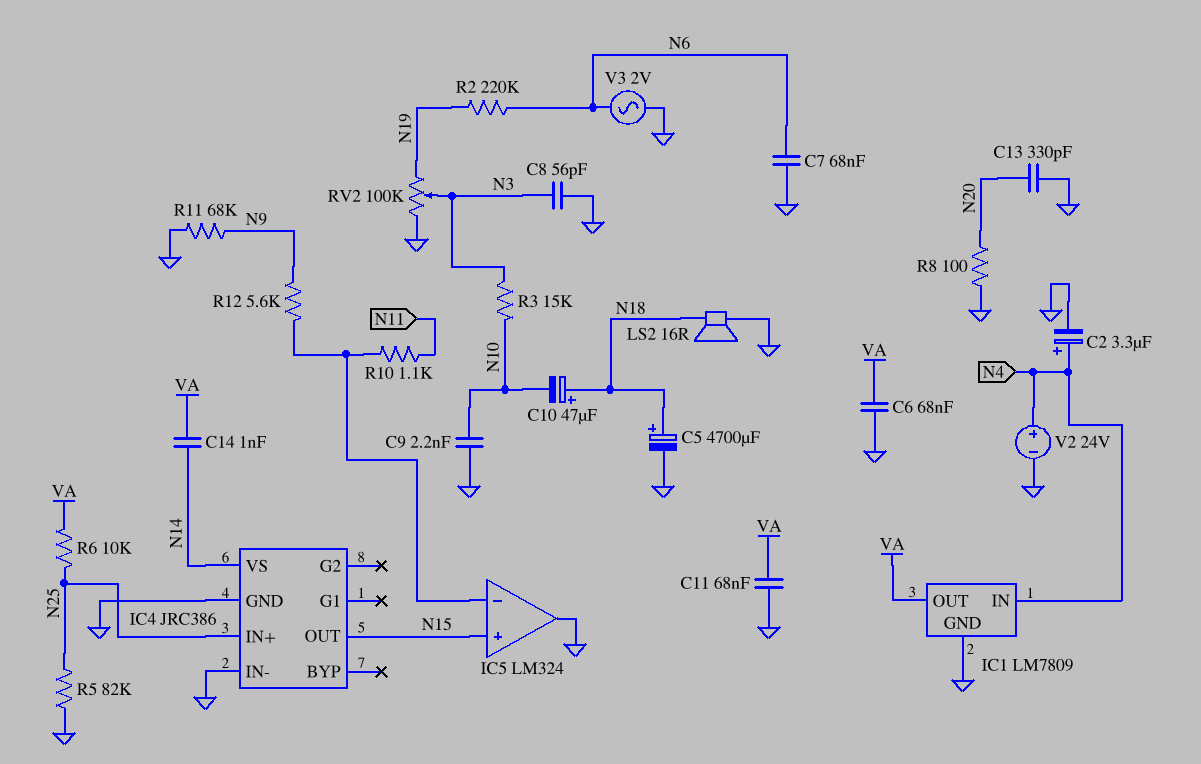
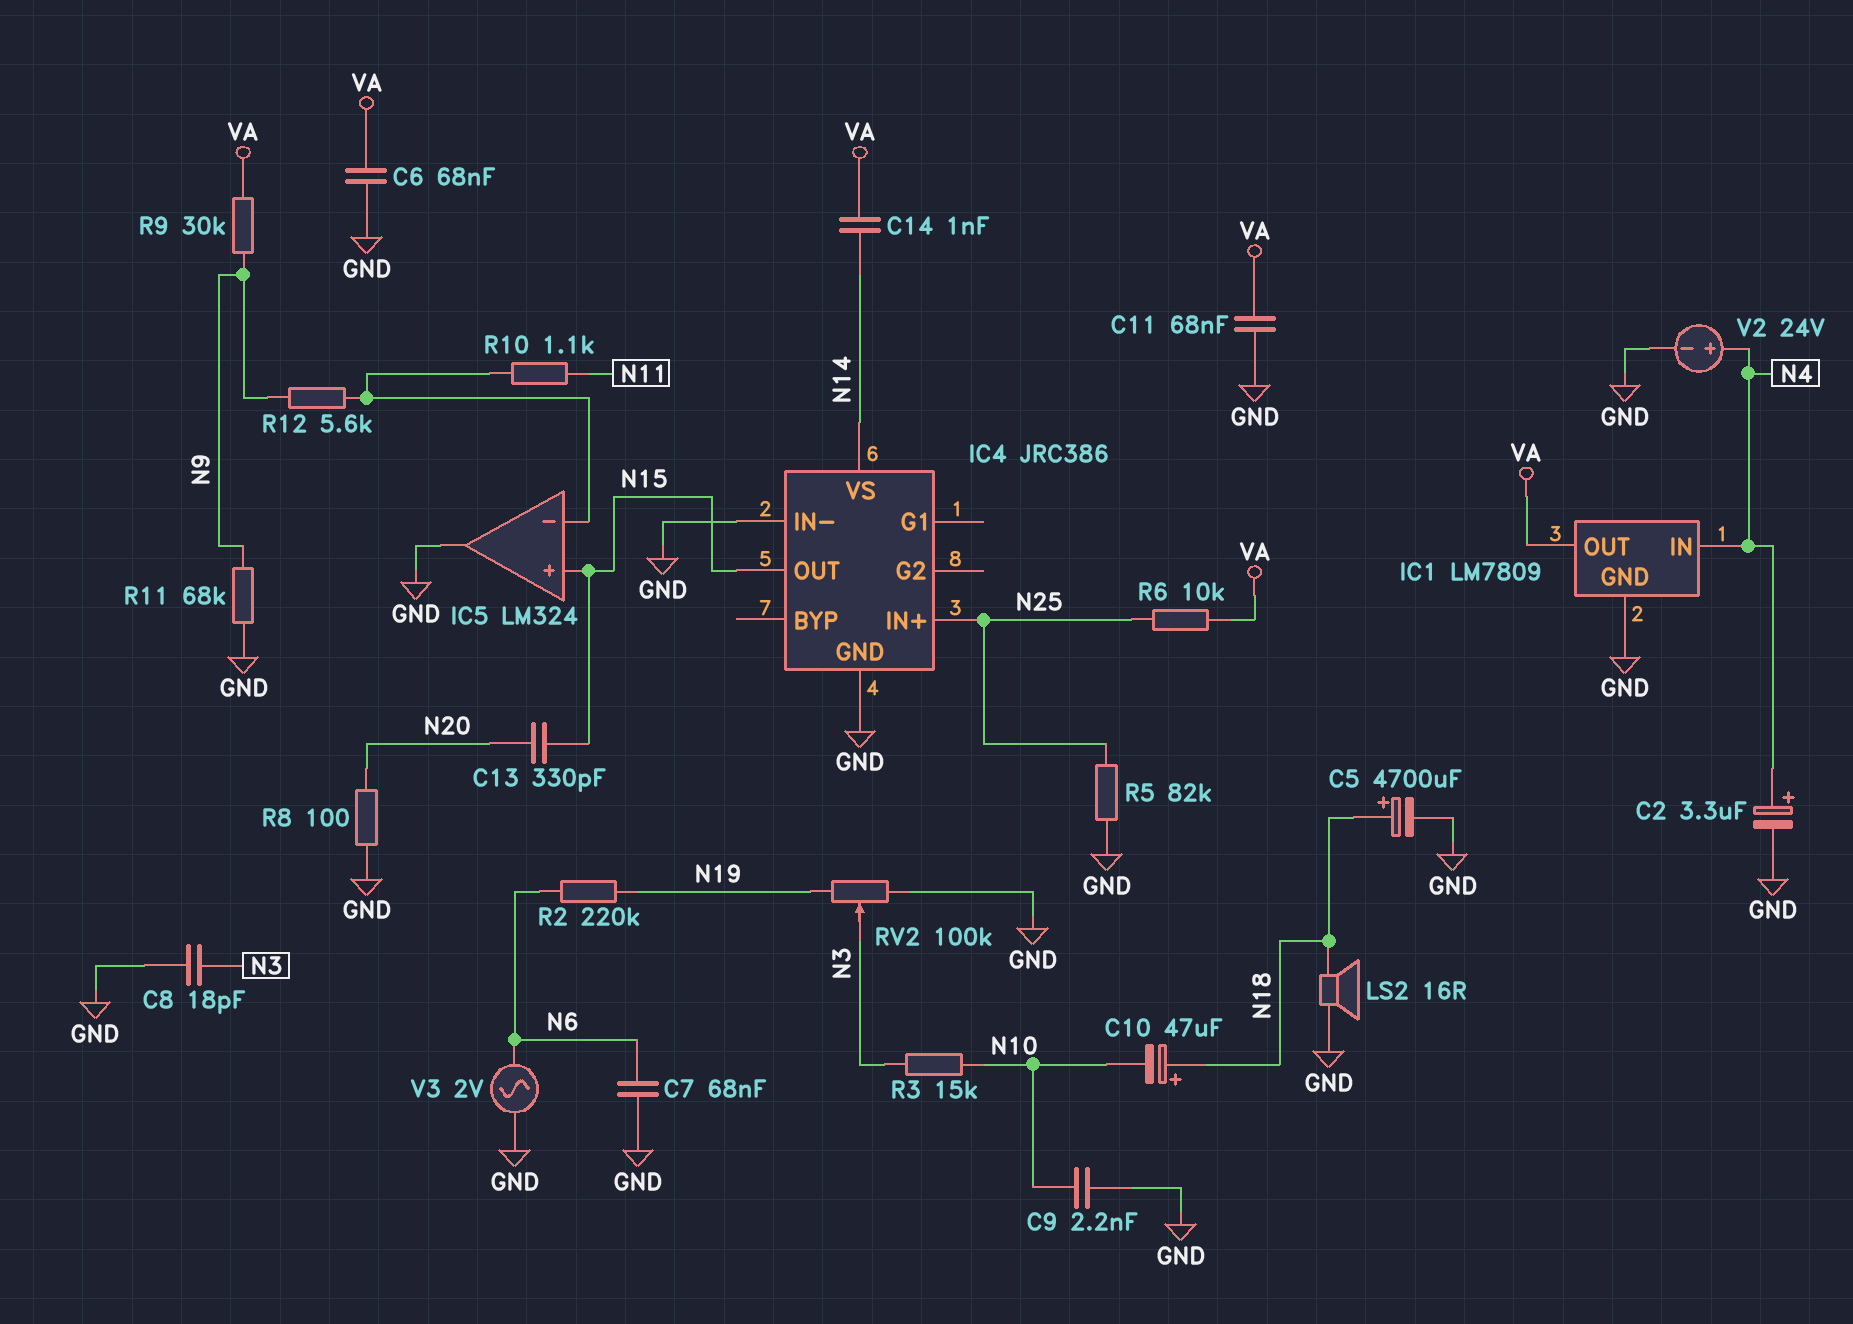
C8: 56pF (GND, N3) -> 18pF (GND, N3)
C13: 330pF (GND, N20) -> 330pF (N15, N20)
R9: none -> 30k (N9, VA)

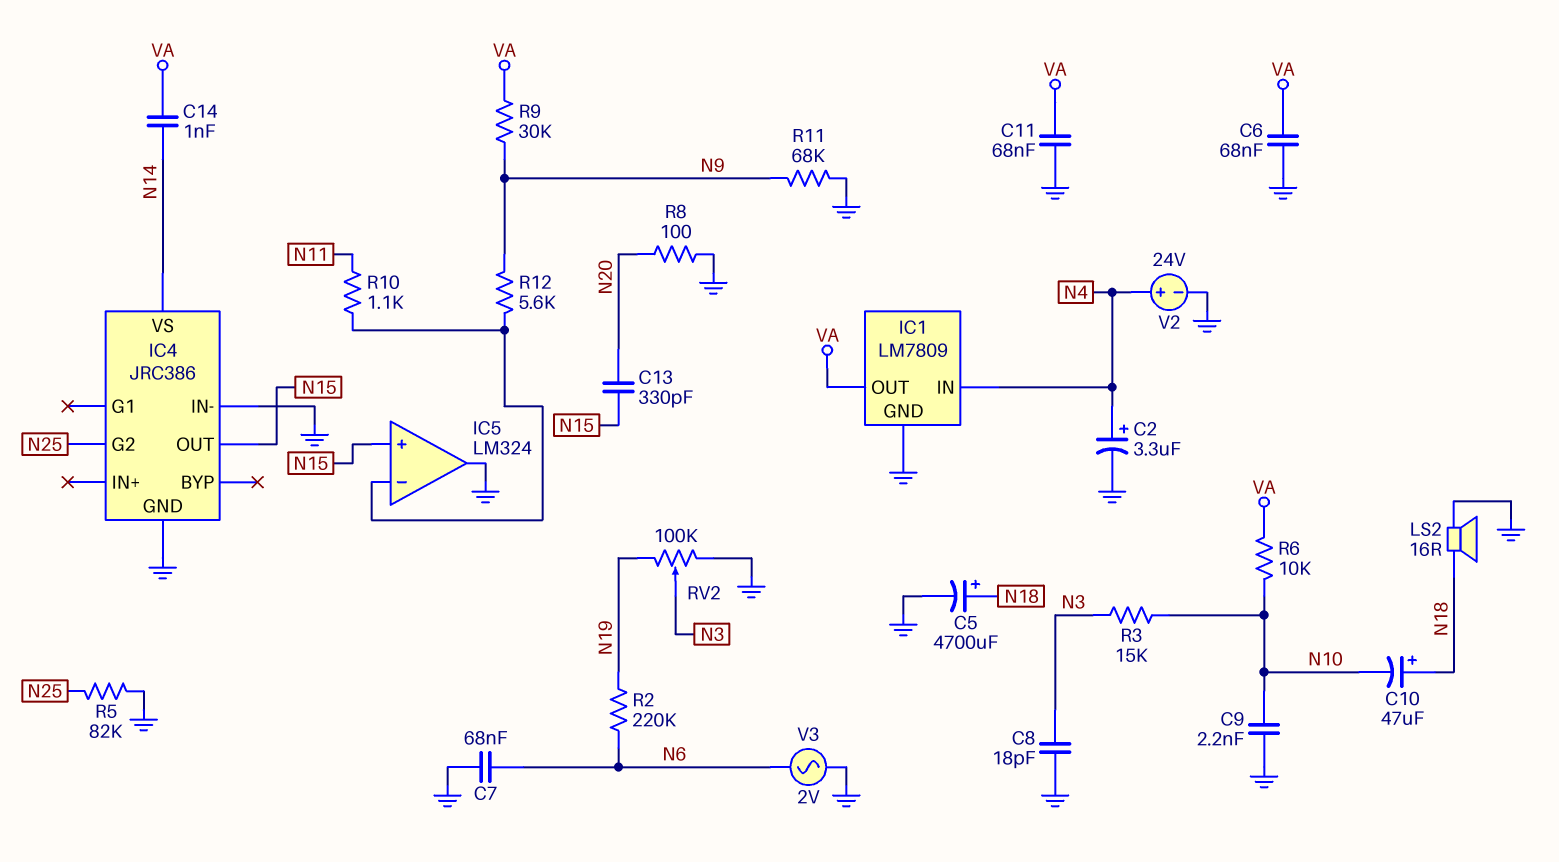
IC4 pin G2: none -> N25
IC4 pin IN+: N25 -> none
R6: 10k (N25, VA) -> 10k (N10, VA)

